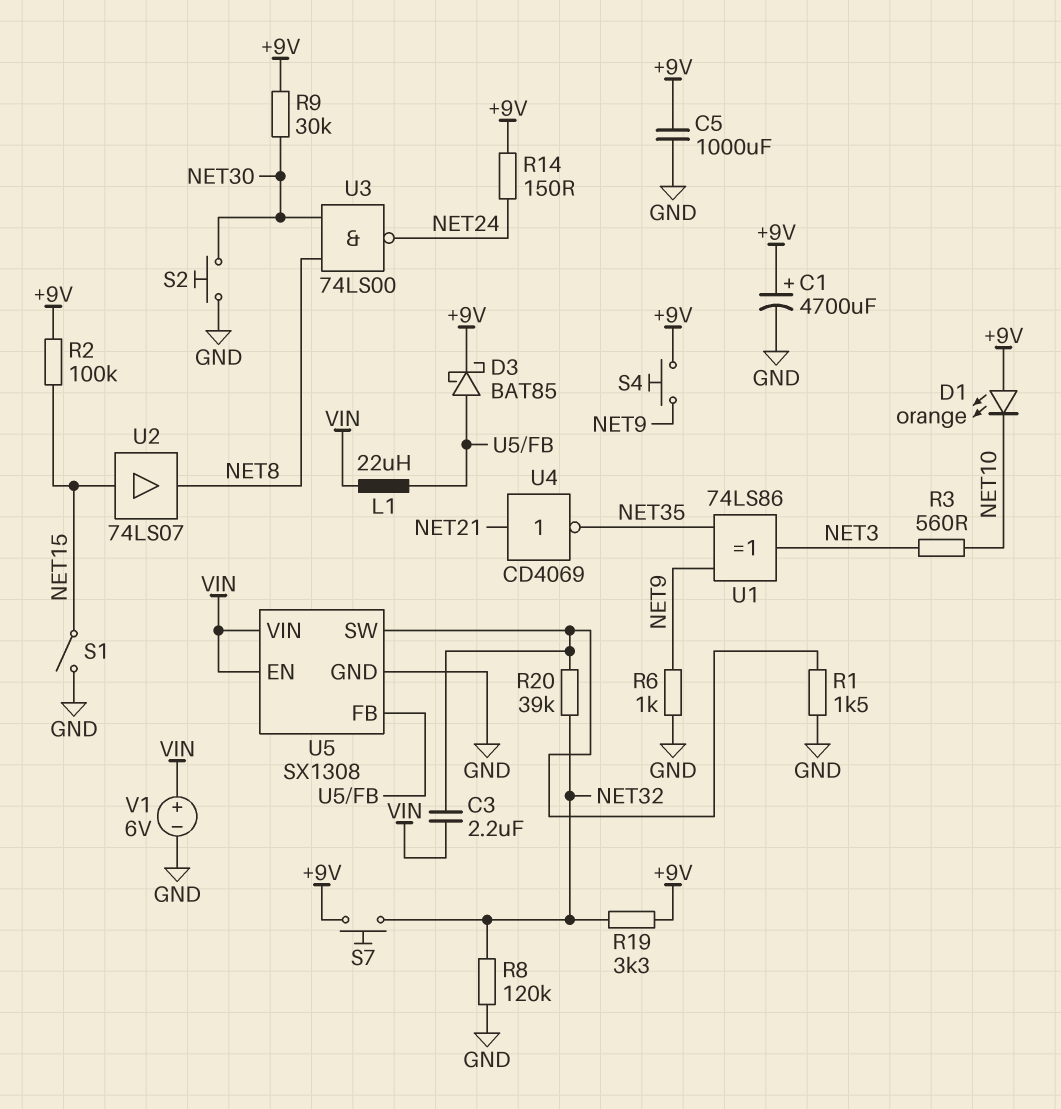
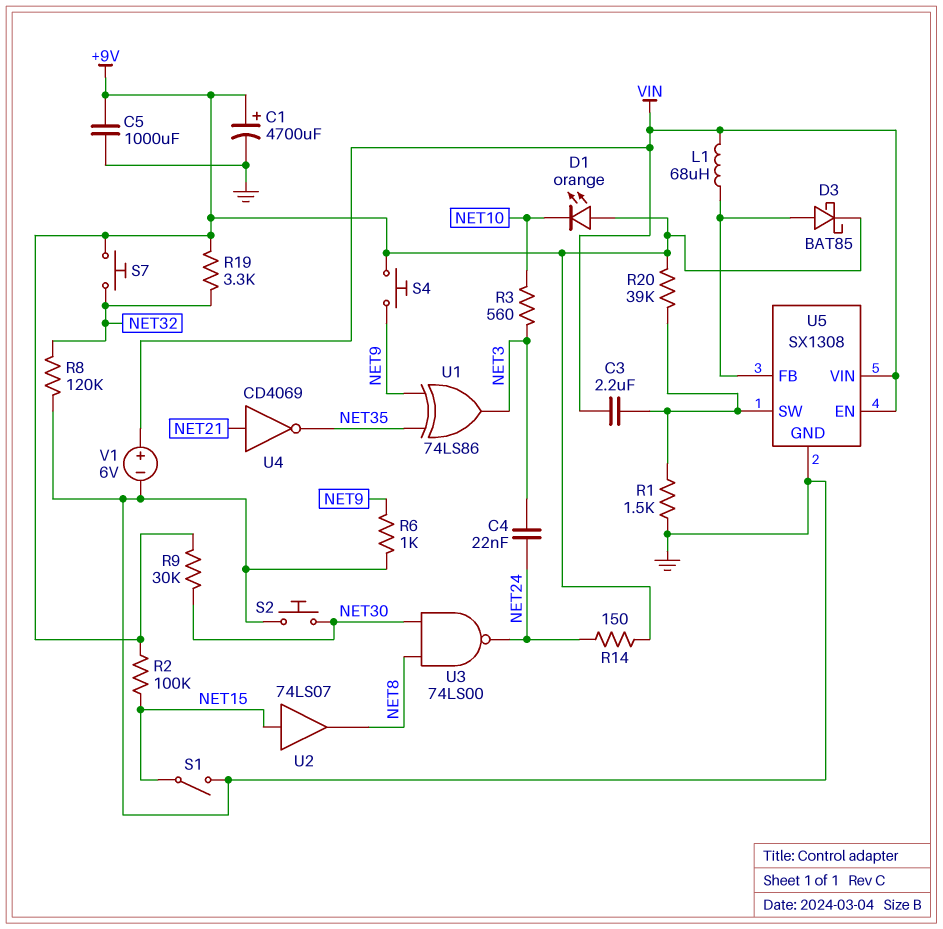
C4: none -> 22nF (NET3, NET24)
L1: 22uH (U5/FB, VIN) -> 68uH (U5/FB, VIN)
R20: 39k (NET32, U5/SW) -> 39k (+9V, U5/SW)

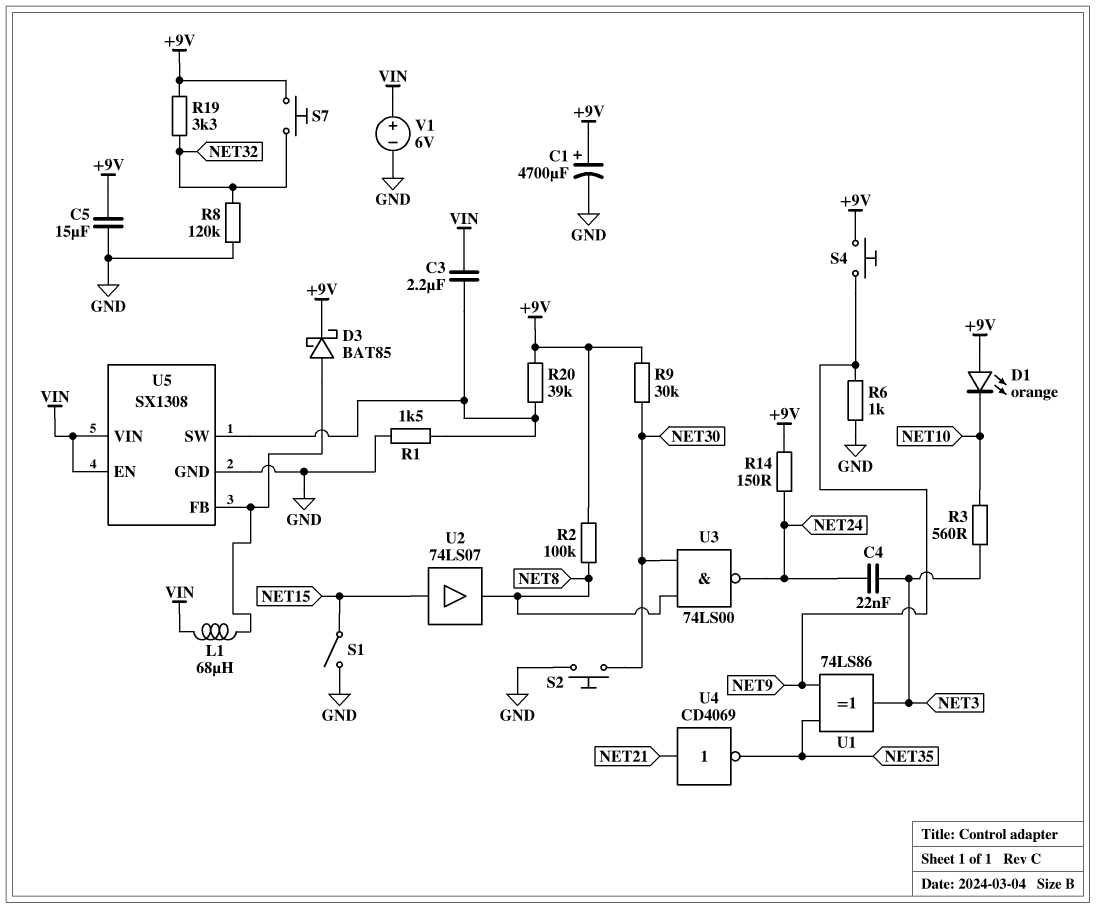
C5: 1000uF (+9V, GND) -> 15uF (+9V, GND)
R2: 100k (+9V, NET15) -> 100k (+9V, NET8)

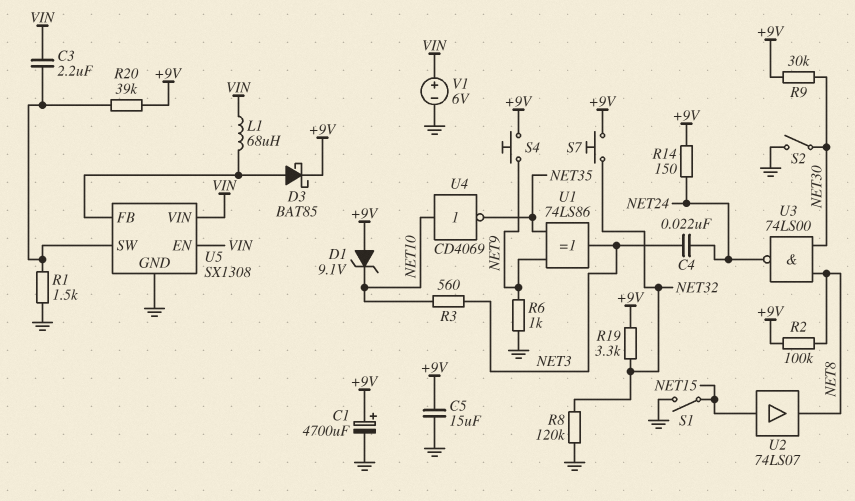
D1: LED orange (A +9V, K NET10) -> zener 9.1V (A +9V, K NET10)
S2: button (GND, NET30) -> switch (GND, NET30)
U4: NOT CD4069 (in NET21, out NET35) -> NOT CD4069 (in NET10, out NET35)

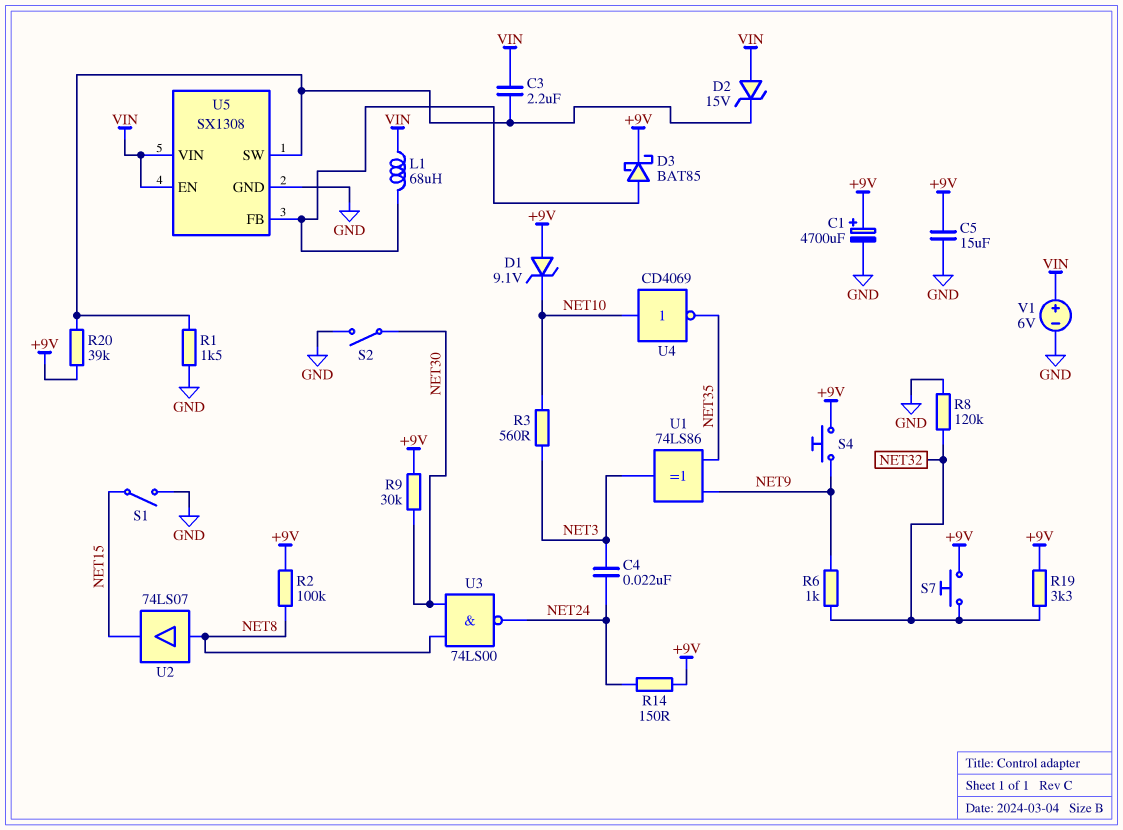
D2: none -> zener 15V (A VIN, K U5/SW)
R6: 1k (GND, NET9) -> 1k (NET9, NET32)
U2: buffer 74LS07 (in NET15, out NET8) -> buffer 74LS07 (in NET8, out NET15)

